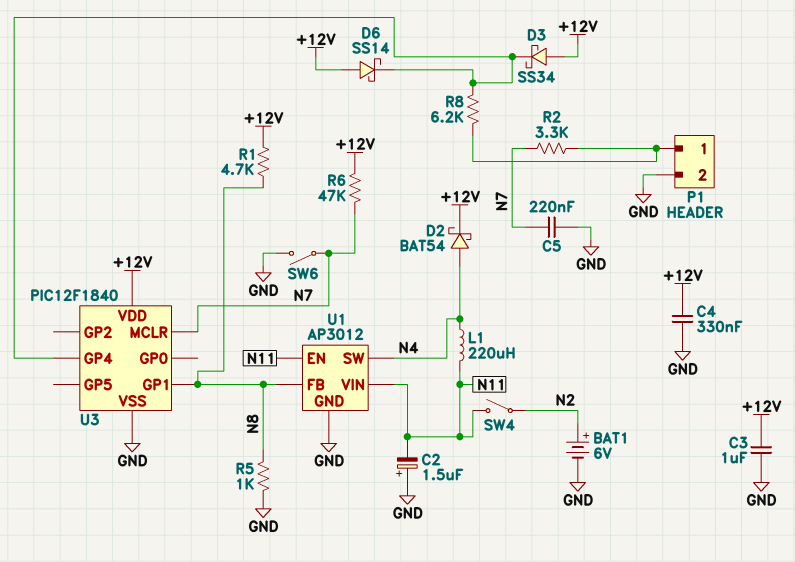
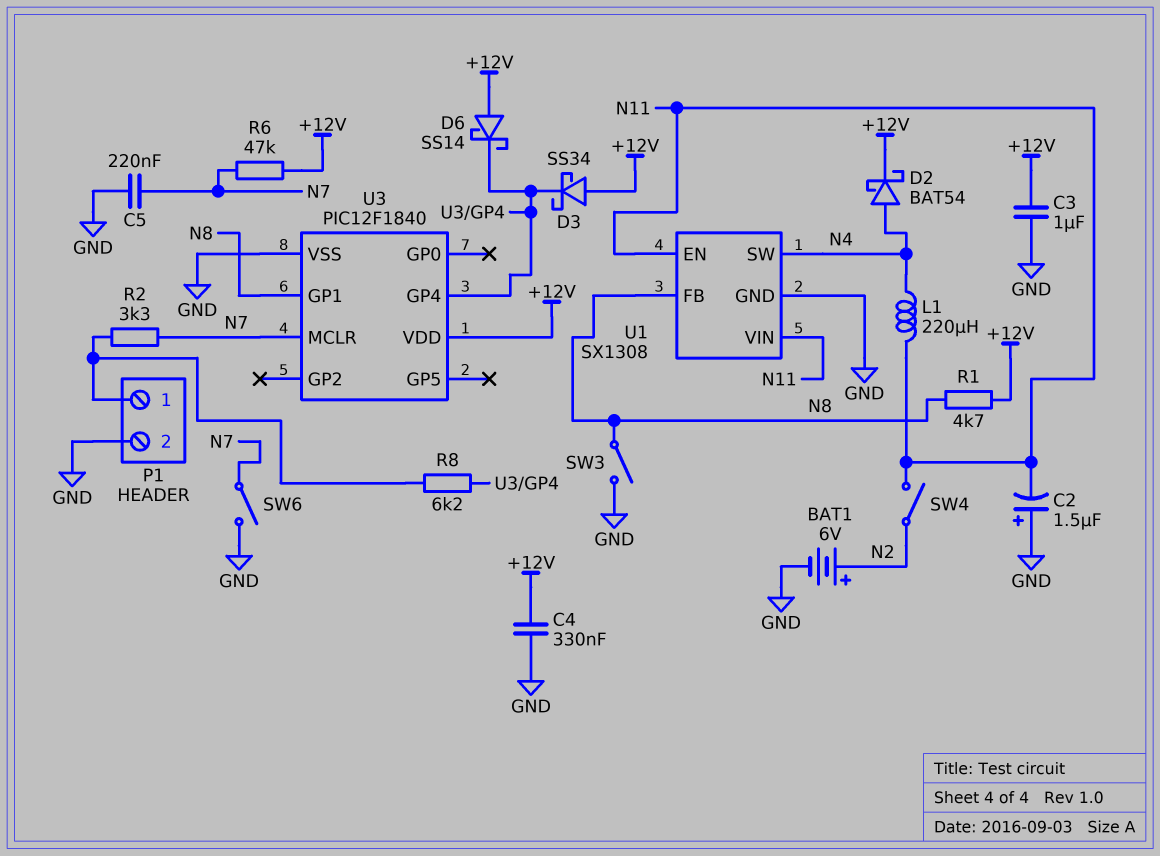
R5: 1k (GND, N8) -> none
SW3: none -> switch (GND, N8)
U1: AP3012 -> SX1308

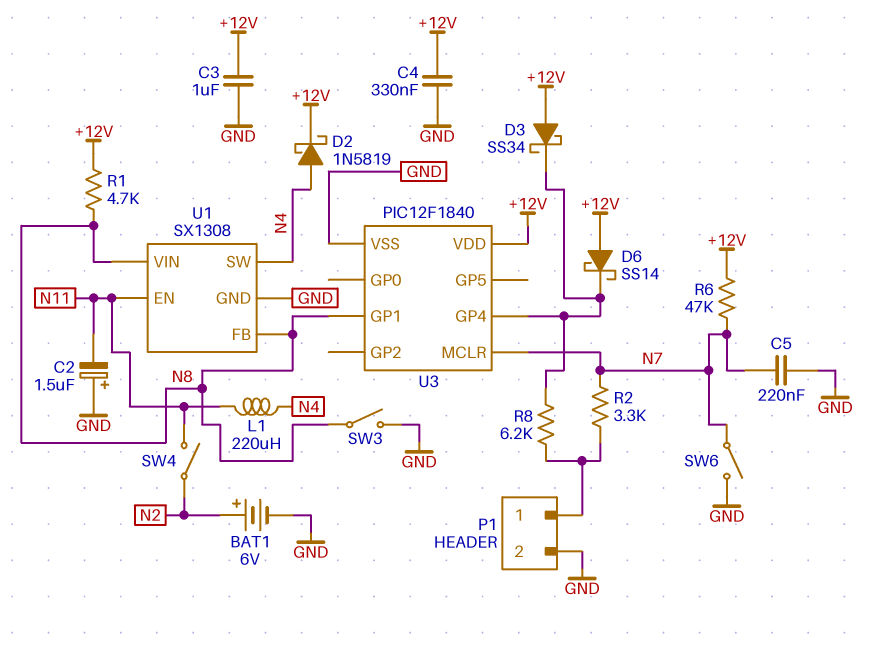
D2: schottky BAT54 (A N4, K +12V) -> schottky 1N5819 (A N4, K +12V)
U1 pin VIN: N11 -> N8

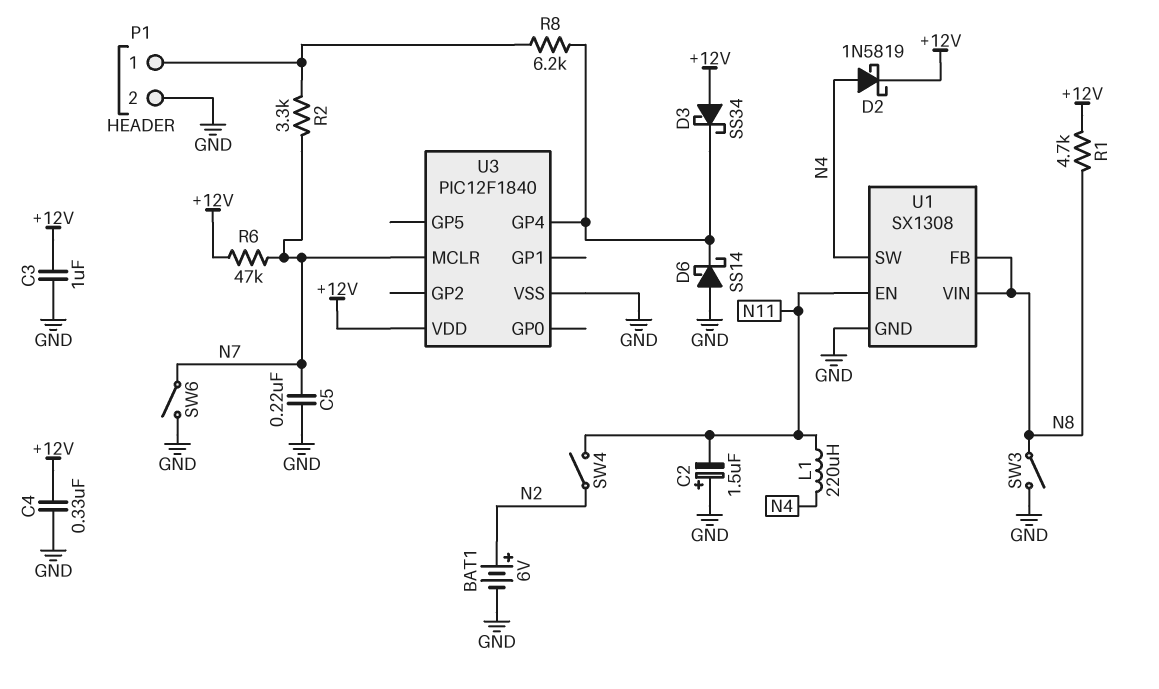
D6: schottky SS14 (A +12V, K U3/GP4) -> schottky SS14 (A GND, K U3/GP4)
U3 pin GP1: N8 -> none

